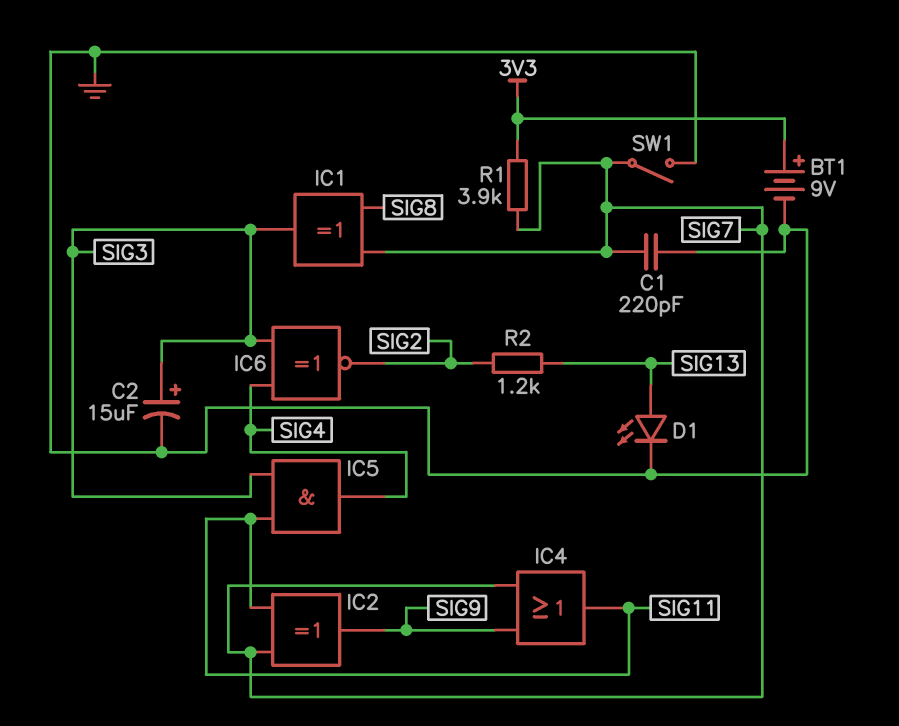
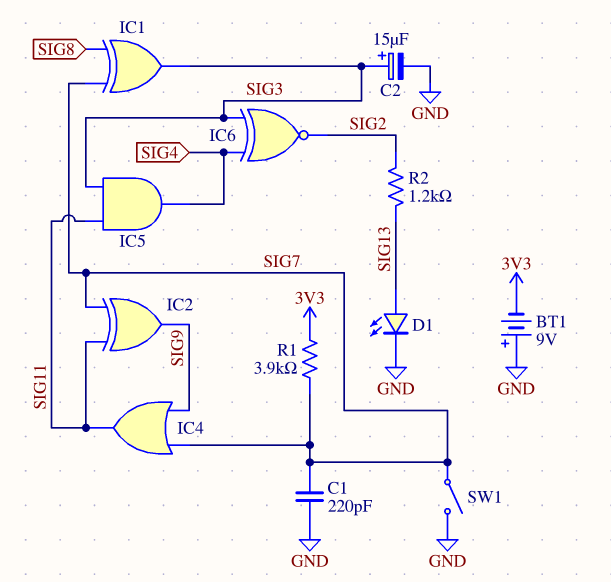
BT1: 9V (plus 3V3, minus GND) -> 9V (plus GND, minus 3V3)

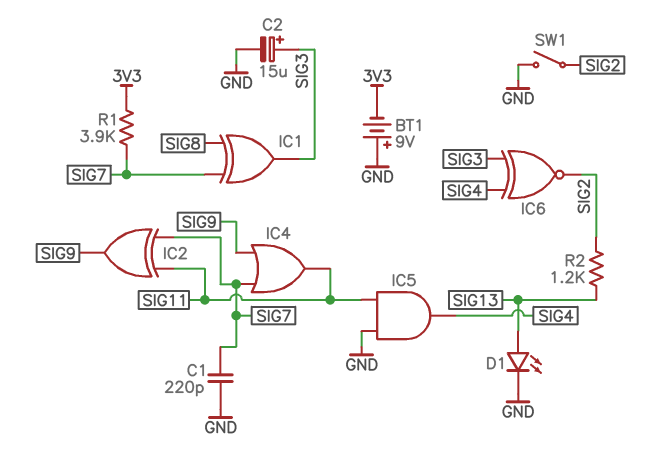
IC5: AND (in SIG3, in SIG11, out SIG4) -> AND (in GND, in SIG11, out SIG4)
SW1: switch (GND, SIG7) -> switch (GND, SIG2)

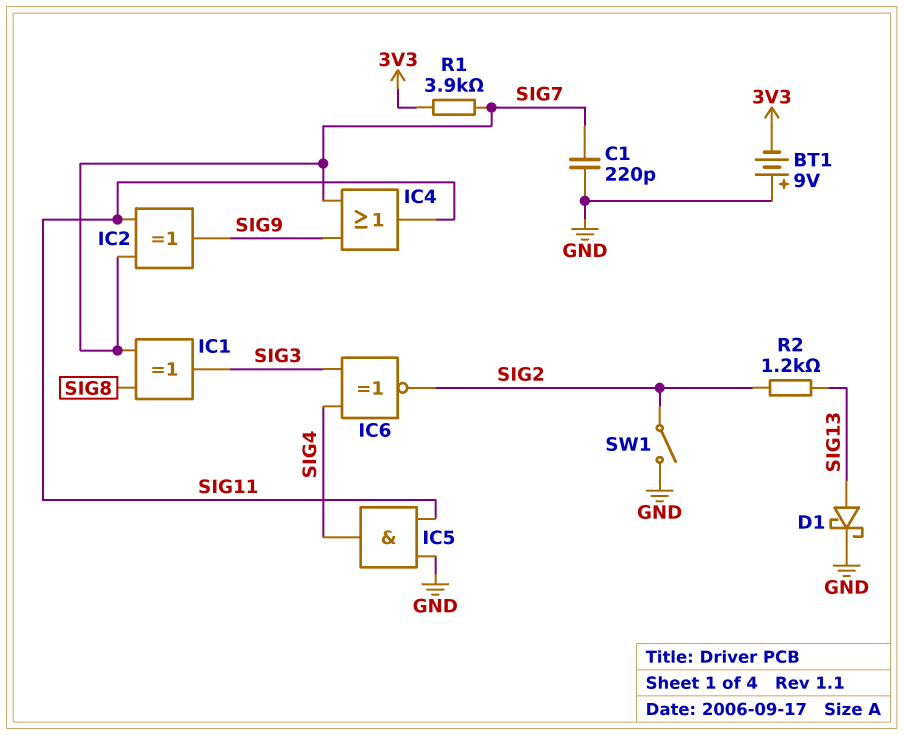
C2: 15uF (plus SIG3, minus GND) -> none
D1: LED (A SIG13, K GND) -> schottky (A SIG13, K GND)

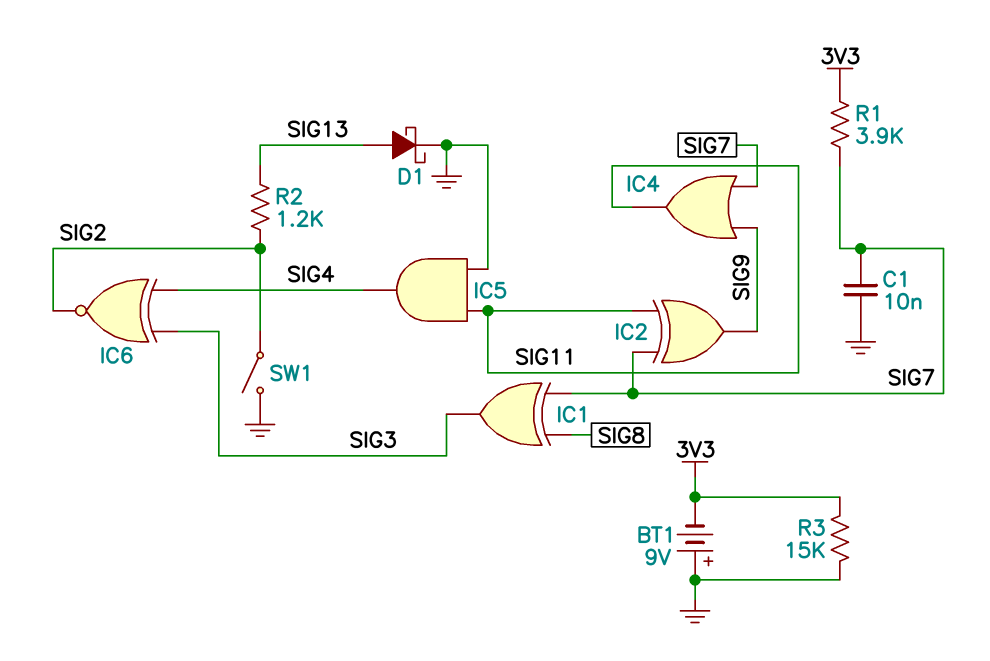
C1: 220pF (GND, SIG7) -> 10nF (GND, SIG7)
R3: none -> 15k (3V3, GND)

